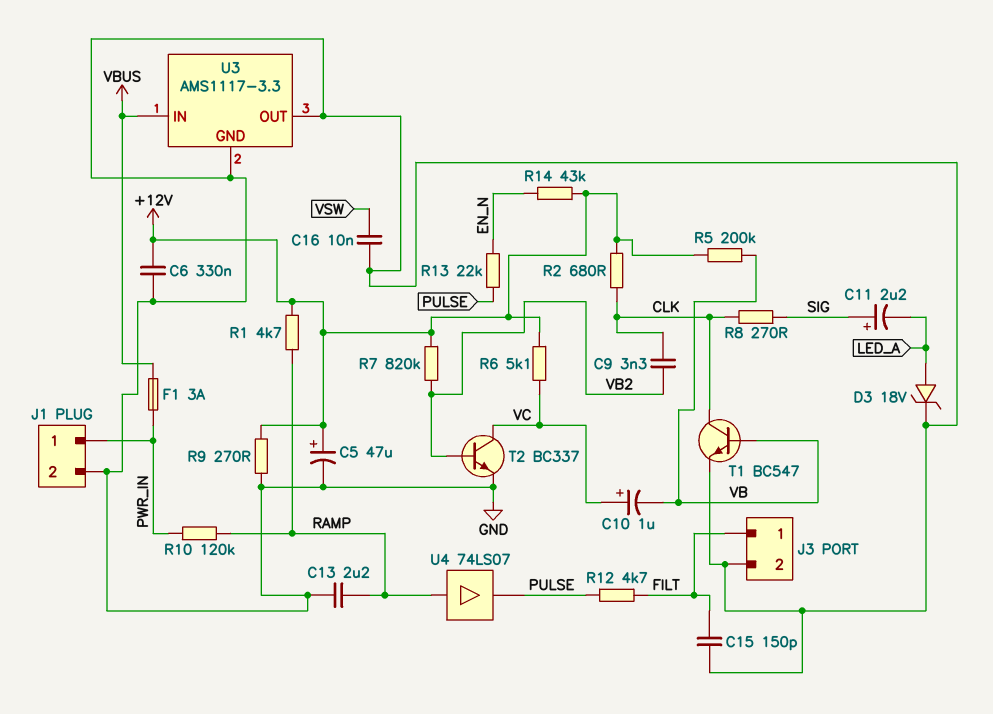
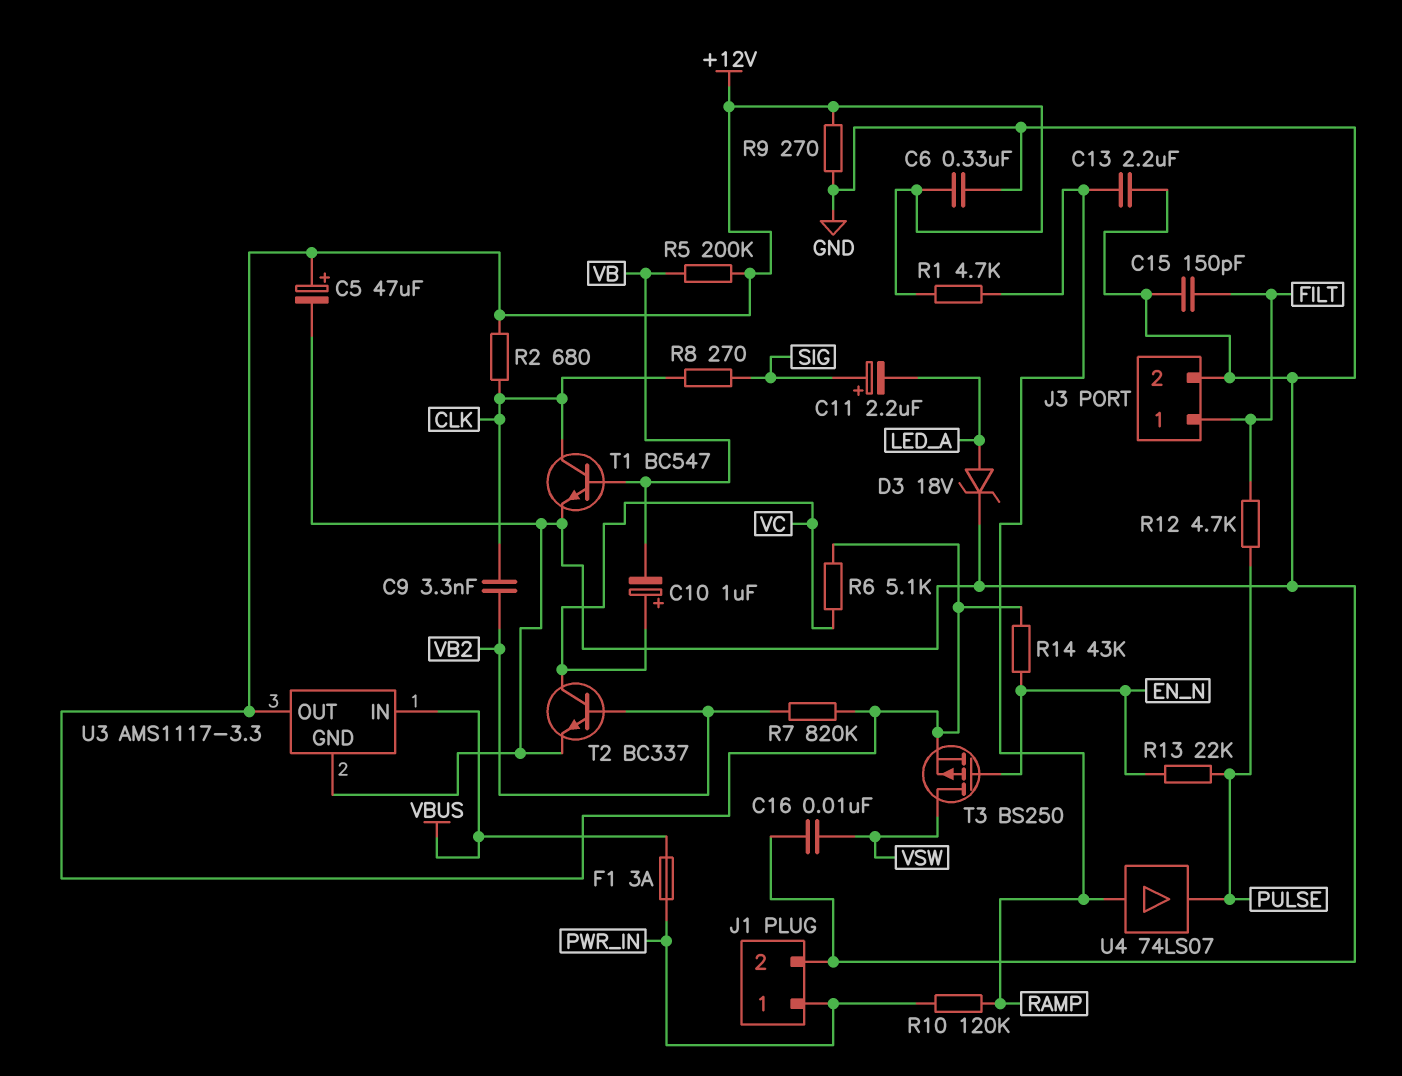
T3: none -> PMOS BS250 (G EN_N, D VSW, S +12V)
U3 pin OUT: GND -> +12V

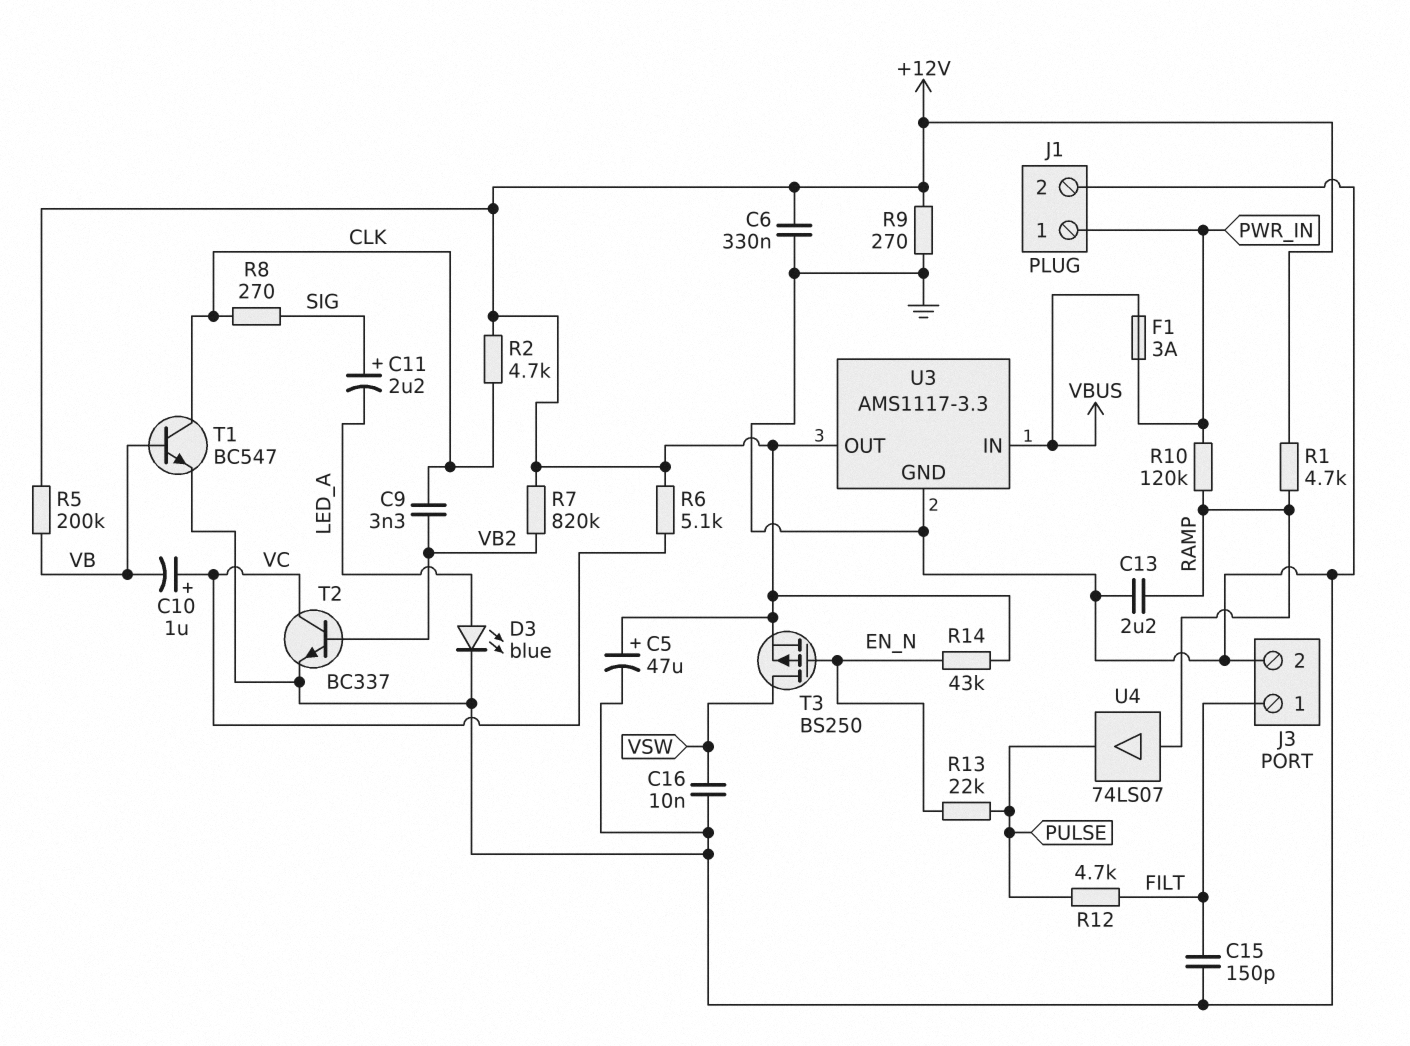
D3: zener 18V (A LED_A, K GND) -> LED blue (A LED_A, K GND)
R2: 680 (+12V, CLK) -> 4.7k (+12V, CLK)

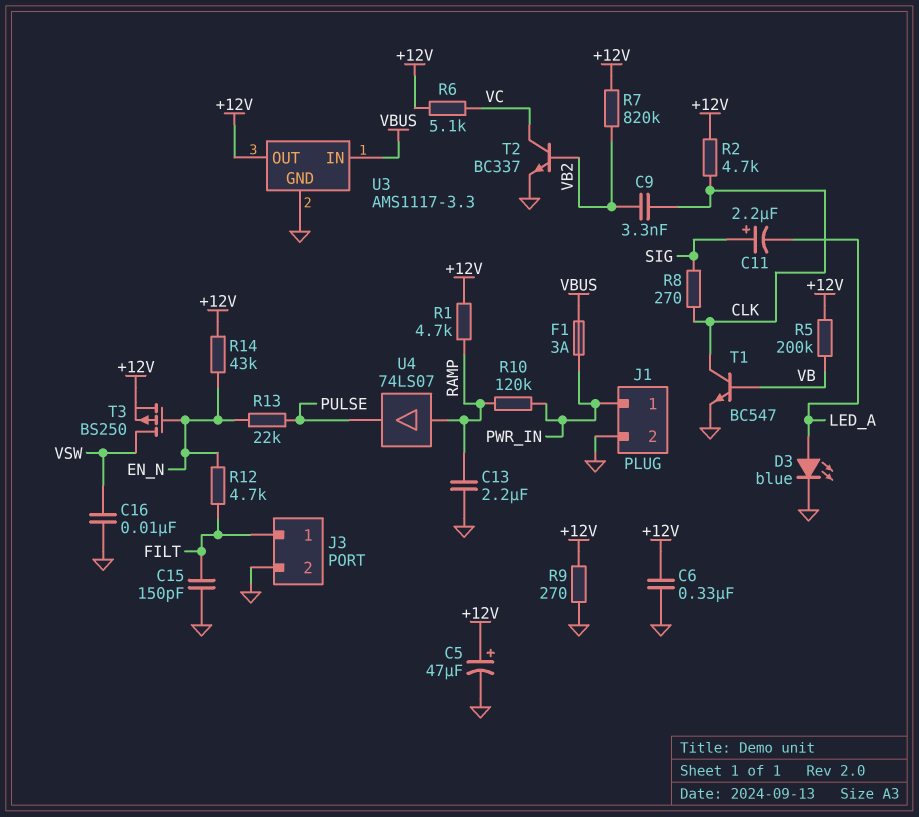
C10: 1uF (plus VC, minus VB) -> none
R12: 4.7k (FILT, PULSE) -> 4.7k (EN_N, FILT)

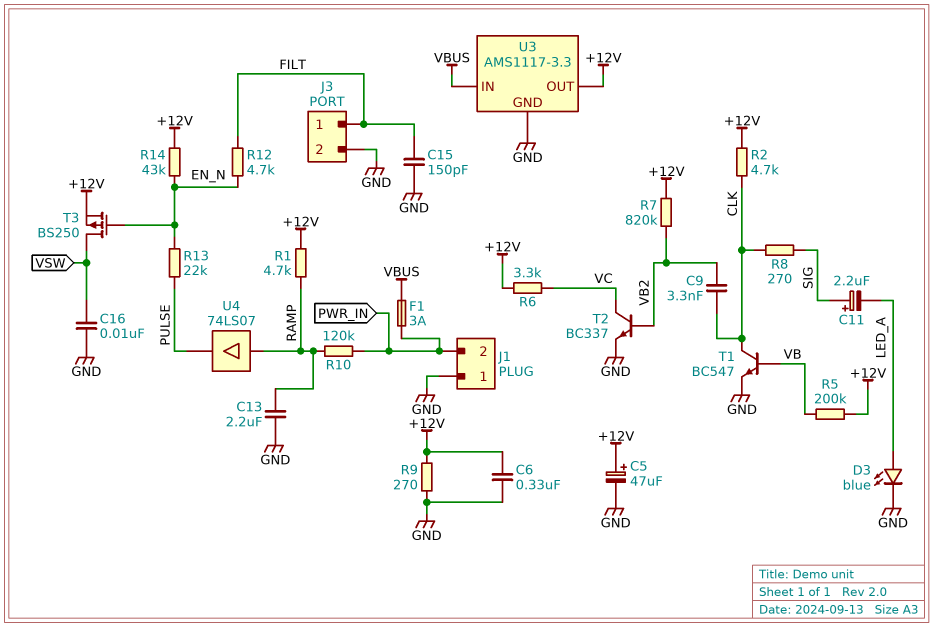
J1 pin 1: PWR_IN -> GND
J1 pin 2: GND -> PWR_IN
R6: 5.1k (+12V, VC) -> 3.3k (+12V, VC)

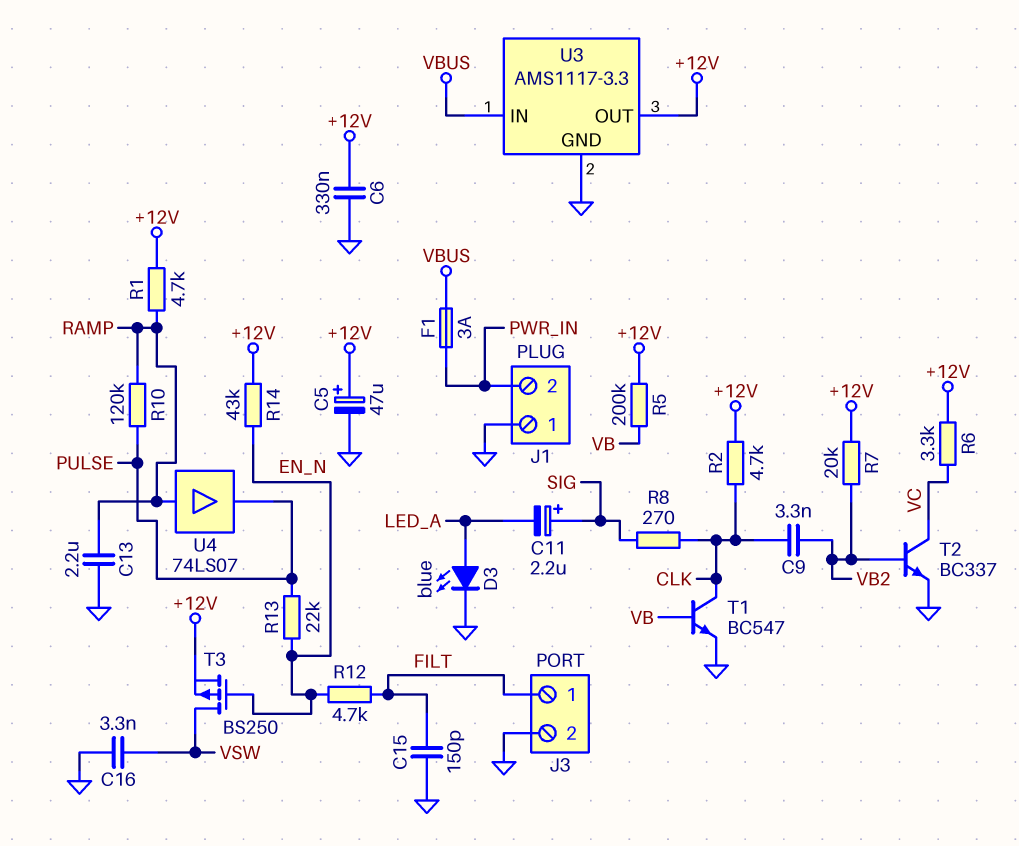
C16: 10nF (GND, VSW) -> 3.3nF (GND, VSW)
R7: 820k (+12V, VB2) -> 20k (+12V, VB2)
R9: 270 (+12V, GND) -> none
R10: 120k (PWR_IN, RAMP) -> 120k (PULSE, RAMP)

